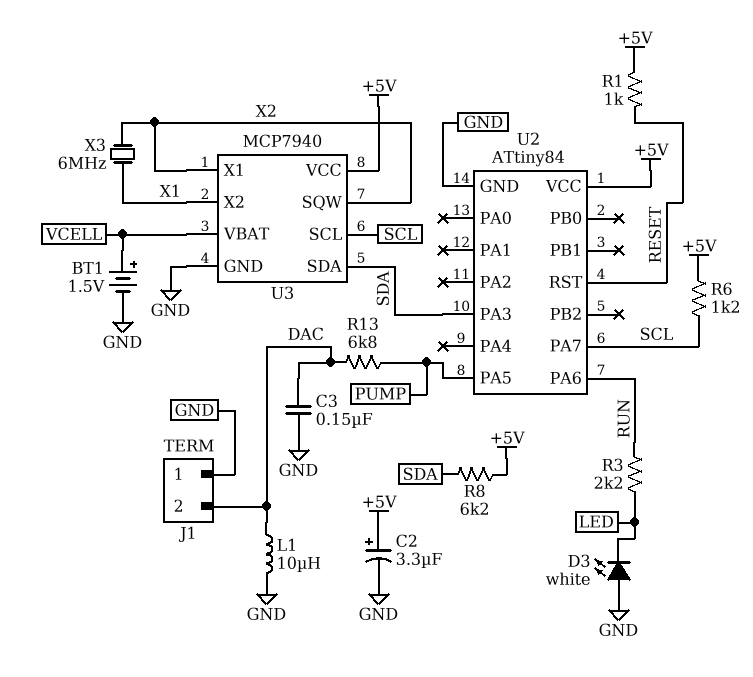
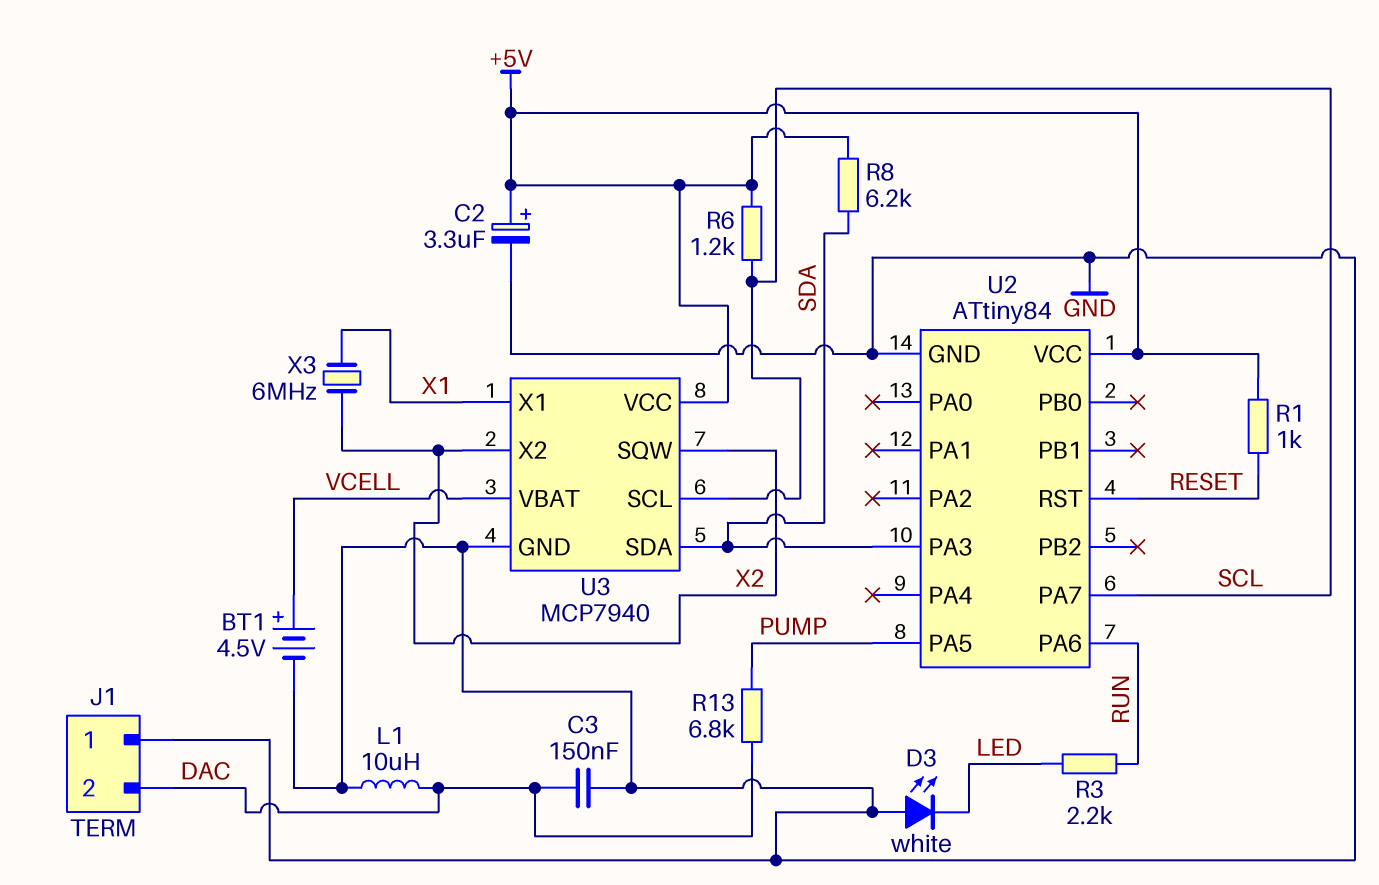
BT1: 1.5V (plus VCELL, minus GND) -> 4.5V (plus VCELL, minus GND)
U3 pin X1: X2 -> X1
U3 pin X2: X1 -> X2

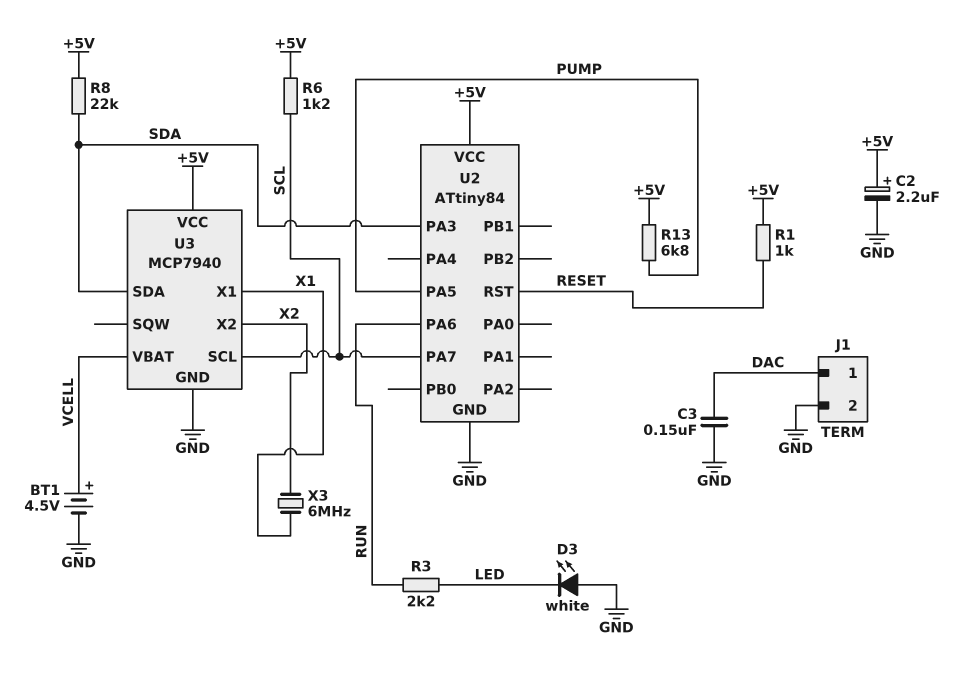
C2: 3.3uF (plus +5V, minus GND) -> 2.2uF (plus +5V, minus GND)
J1 pin 1: GND -> DAC
J1 pin 2: DAC -> GND
L1: 10uH (DAC, GND) -> none
R8: 6.2k (+5V, SDA) -> 22k (+5V, SDA)
R13: 6.8k (DAC, PUMP) -> 6.8k (+5V, PUMP)
U3 pin SQW: X2 -> none

